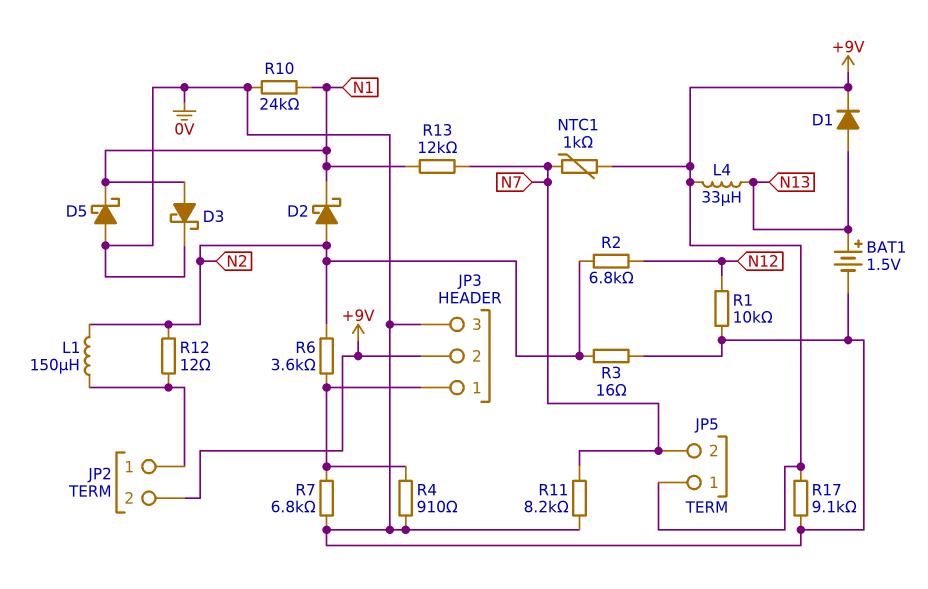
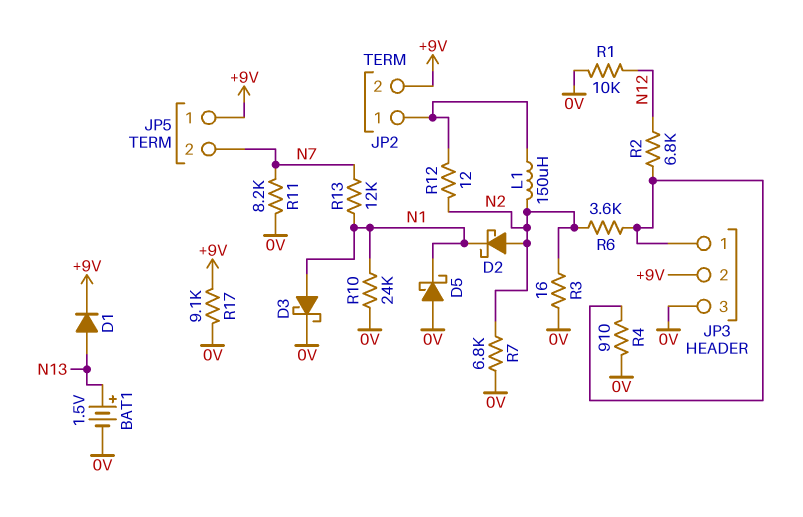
L4: 33uH (+9V, N13) -> none
NTC1: 1k (+9V, N7) -> none
R2: 6.8k (N2, N12) -> 6.8k (JP3/1, N12)
R7: 6.8k (0V, JP3/1) -> 6.8k (0V, N2)

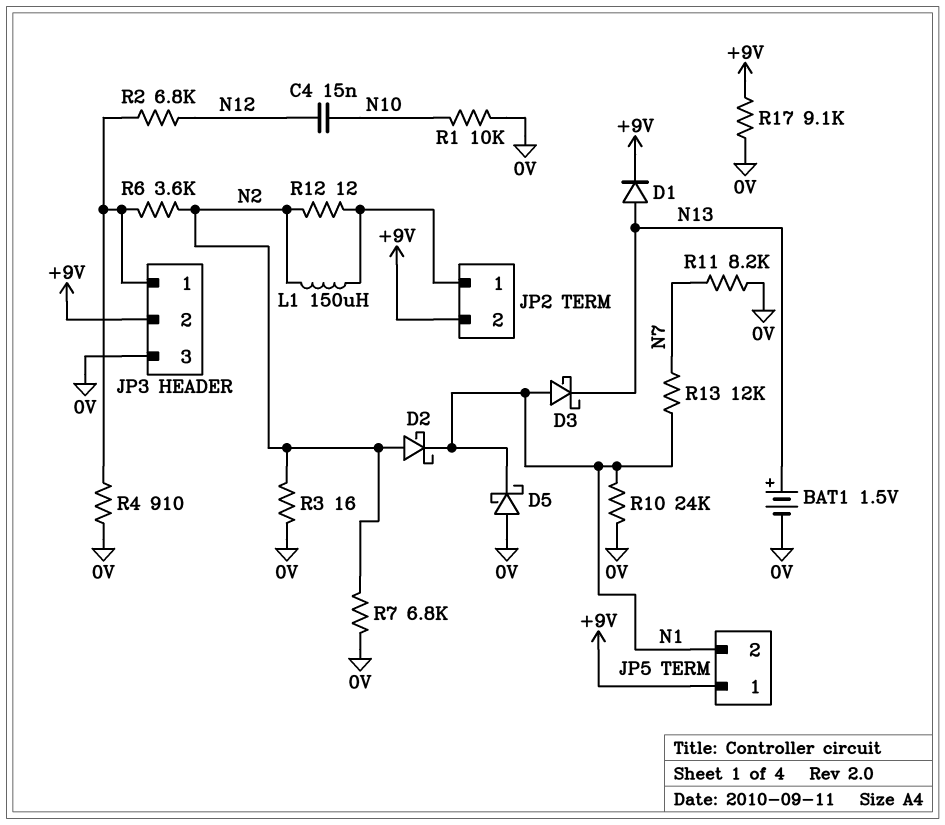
C4: none -> 15nF (N10, N12)
D3: schottky (A N1, K 0V) -> schottky (A N1, K N13)
JP5 pin 2: N7 -> N1
R1: 10k (0V, N12) -> 10k (0V, N10)

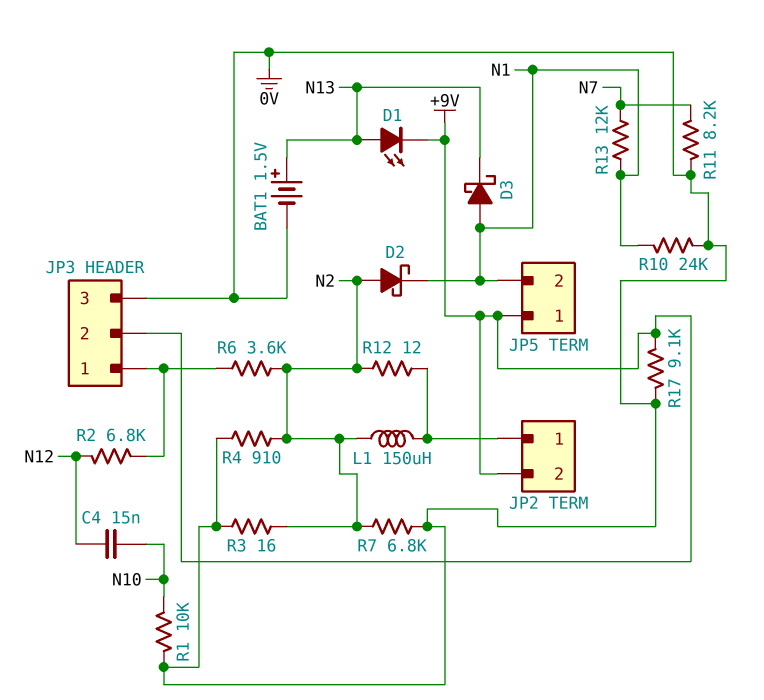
D1: diode (A N13, K +9V) -> LED (A N13, K +9V)
D5: schottky (A 0V, K N1) -> none
R4: 910 (0V, JP3/1) -> 910 (0V, N2)

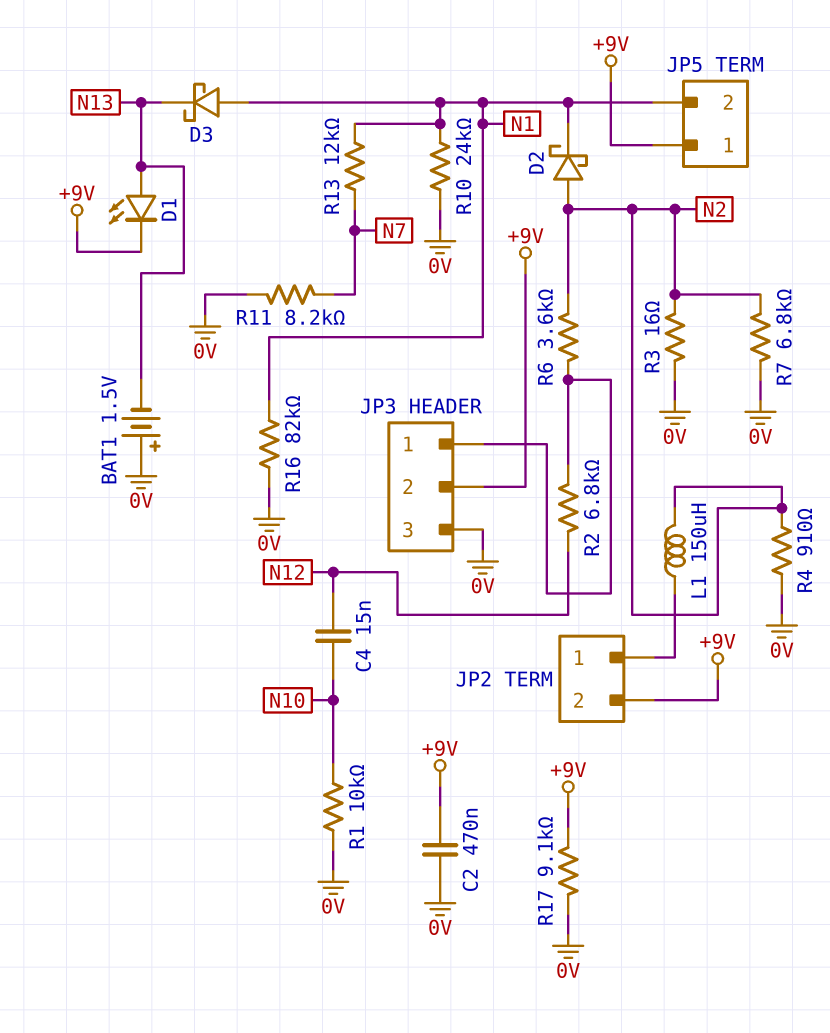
BAT1: 1.5V (plus N13, minus 0V) -> 1.5V (plus 0V, minus N13)
C2: none -> 470nF (+9V, 0V)
R12: 12 (JP2/1, N2) -> none
R16: none -> 82k (0V, N1)

